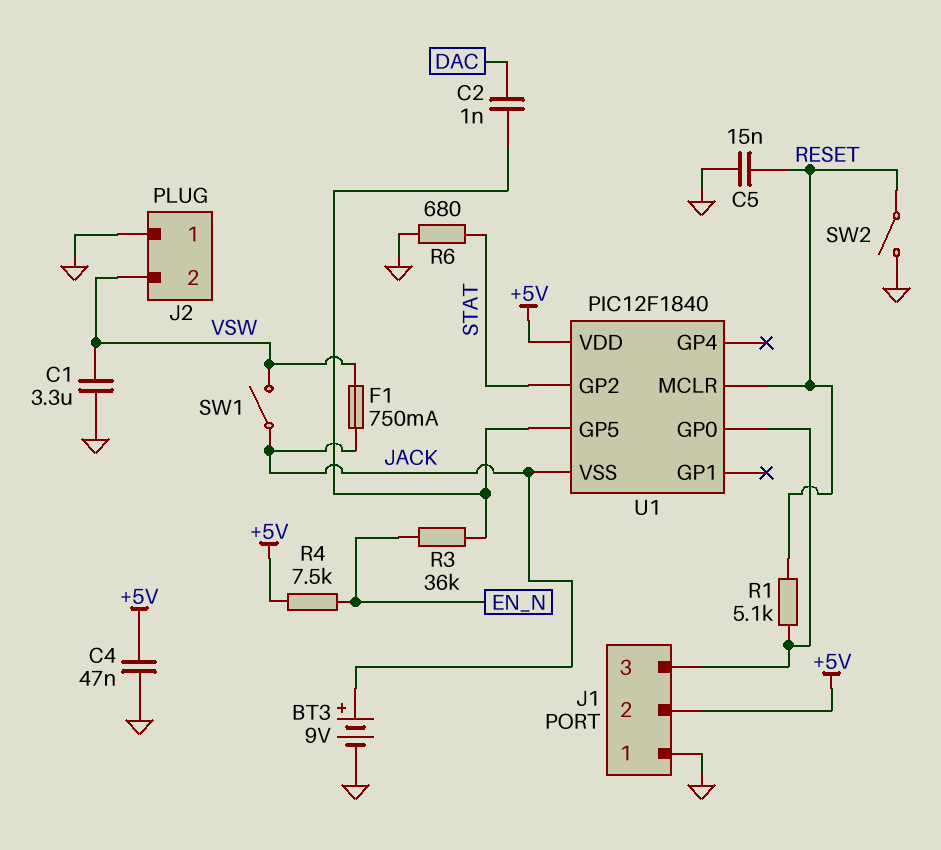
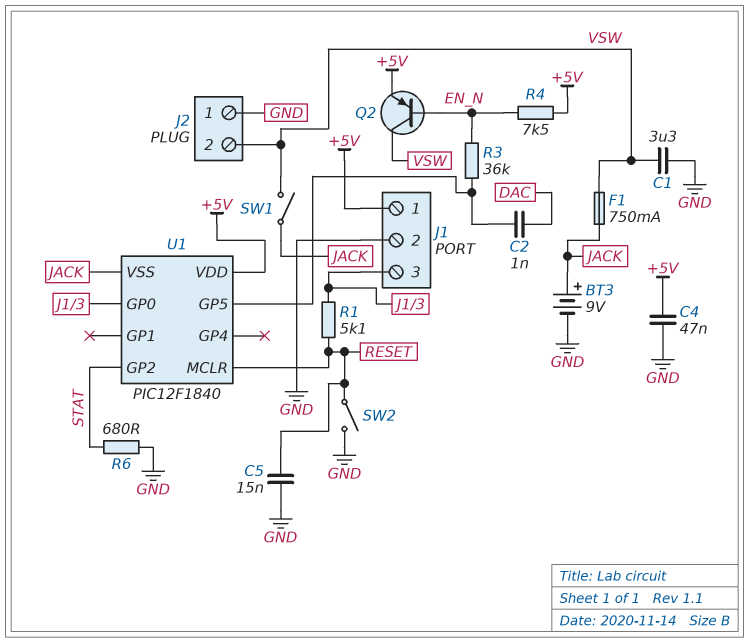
J1 pin 1: GND -> +5V
J1 pin 2: +5V -> GND
Q2: none -> PNP (B EN_N, C VSW, E +5V)

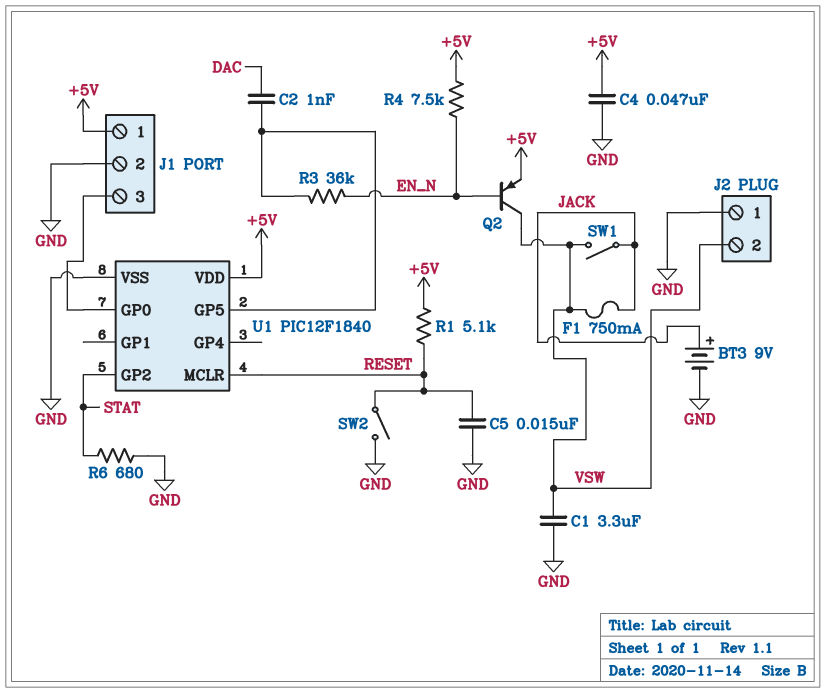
R1: 5.1k (J1/3, RESET) -> 5.1k (+5V, RESET)
U1 pin VSS: JACK -> GND

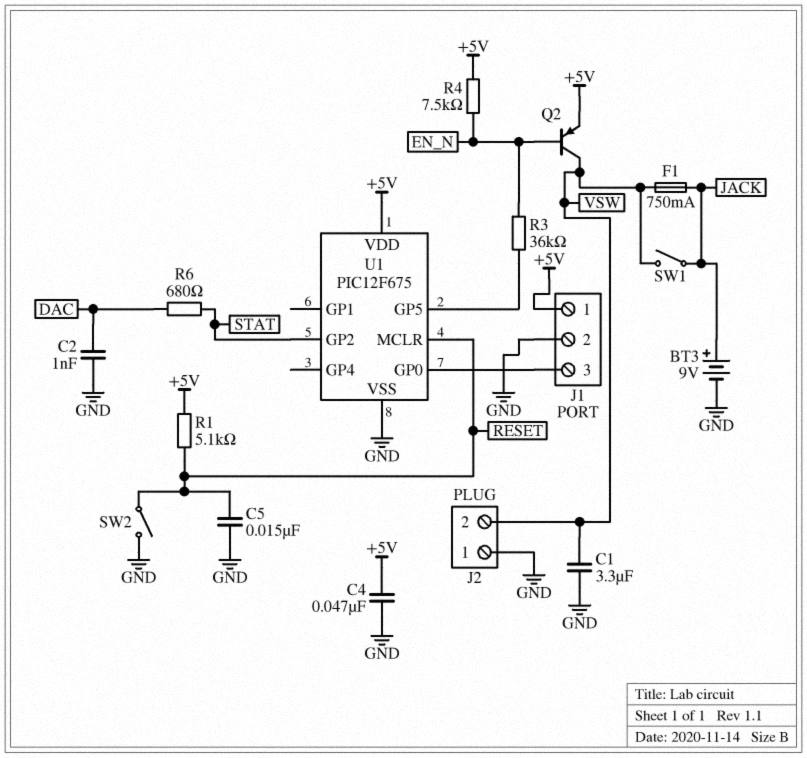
C2: 1nF (DAC, U1/GP5) -> 1nF (DAC, GND)
R6: 680 (GND, STAT) -> 680 (DAC, STAT)
U1: PIC12F1840 -> PIC12F675

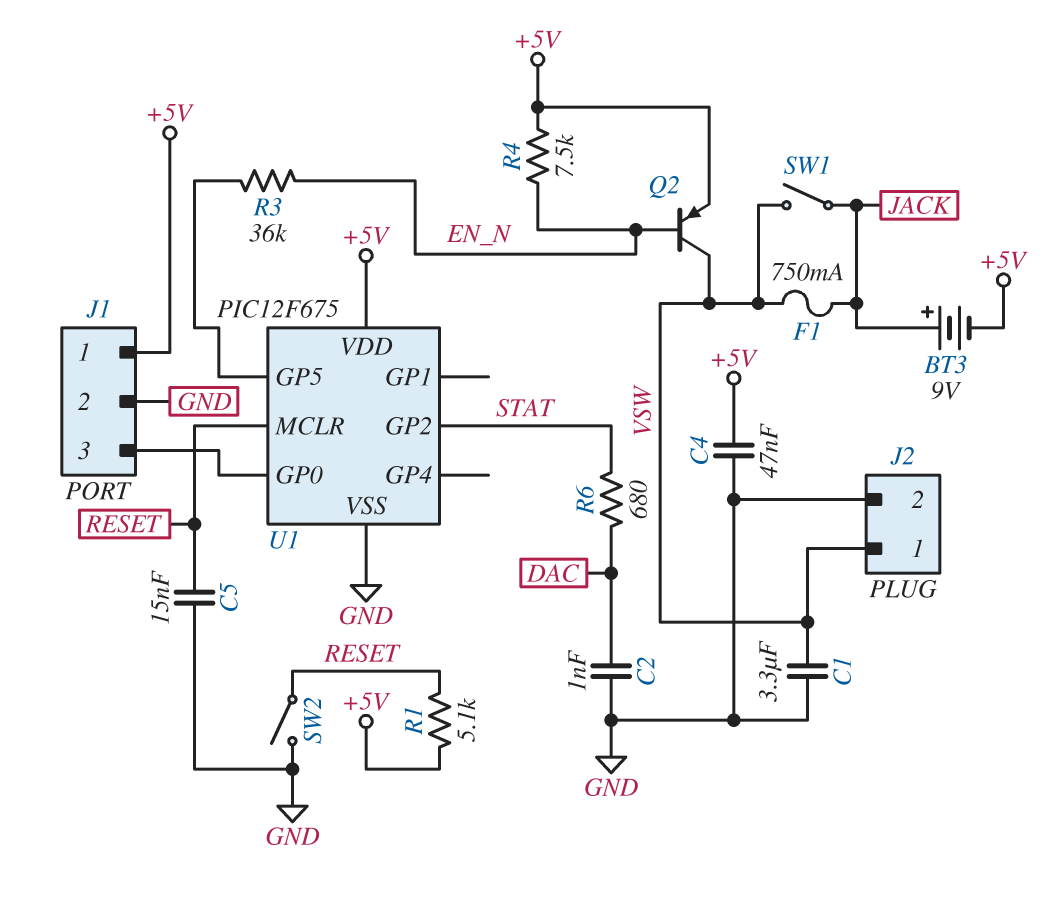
BT3: 9V (plus JACK, minus GND) -> 9V (plus JACK, minus +5V)
J2 pin 1: GND -> VSW
J2 pin 2: VSW -> GND

